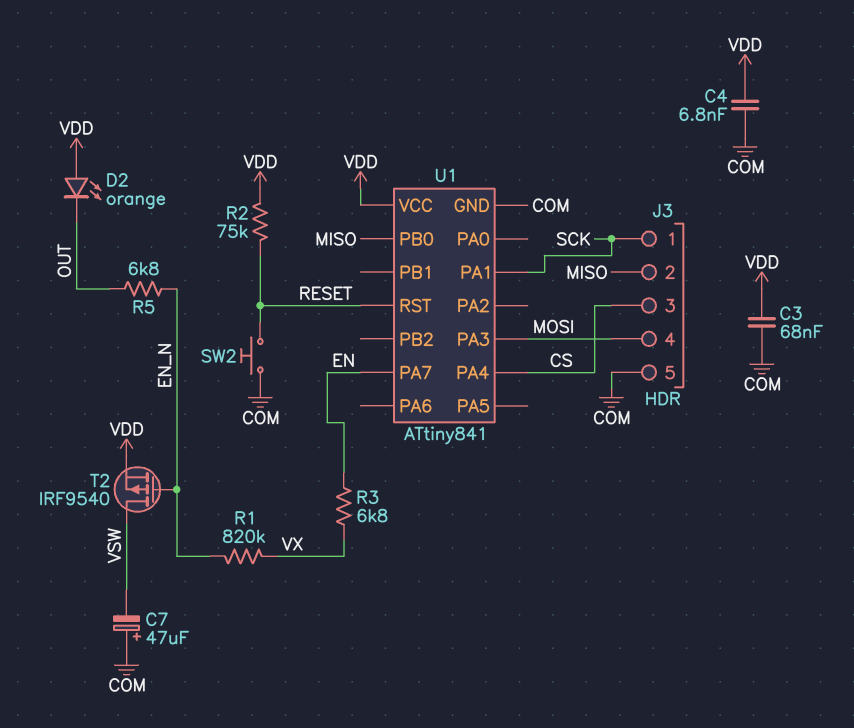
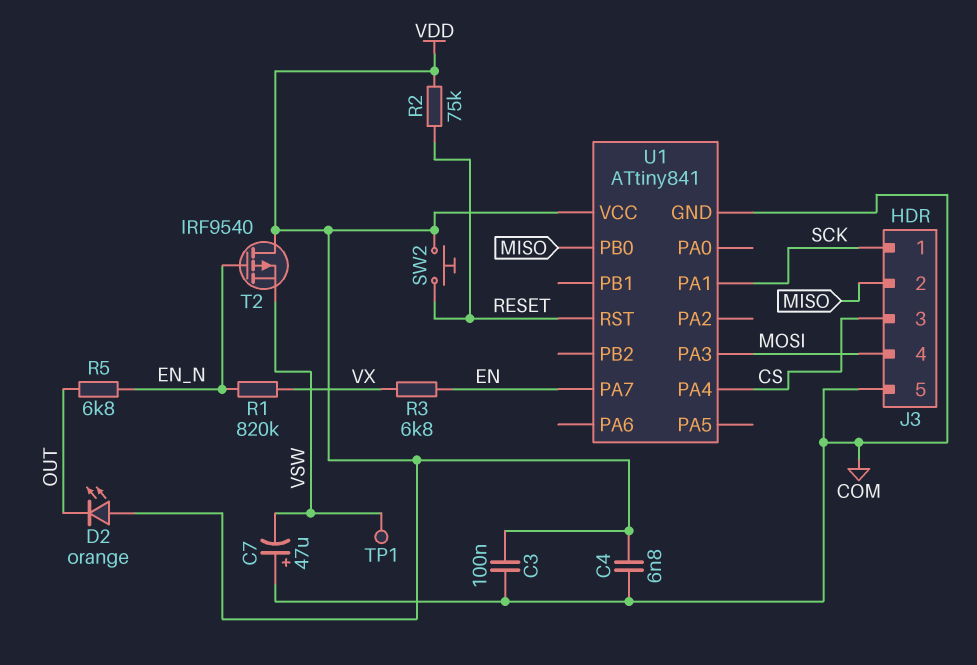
C3: 68nF (COM, VDD) -> 100nF (COM, VDD)
SW2: button (COM, RESET) -> button (RESET, VDD)
T2: PMOS IRF9540 (G EN_N, D VSW, S VDD) -> PMOS IRF9540 (G EN_N, D VDD, S VSW)
TP1: none -> test point (VSW)

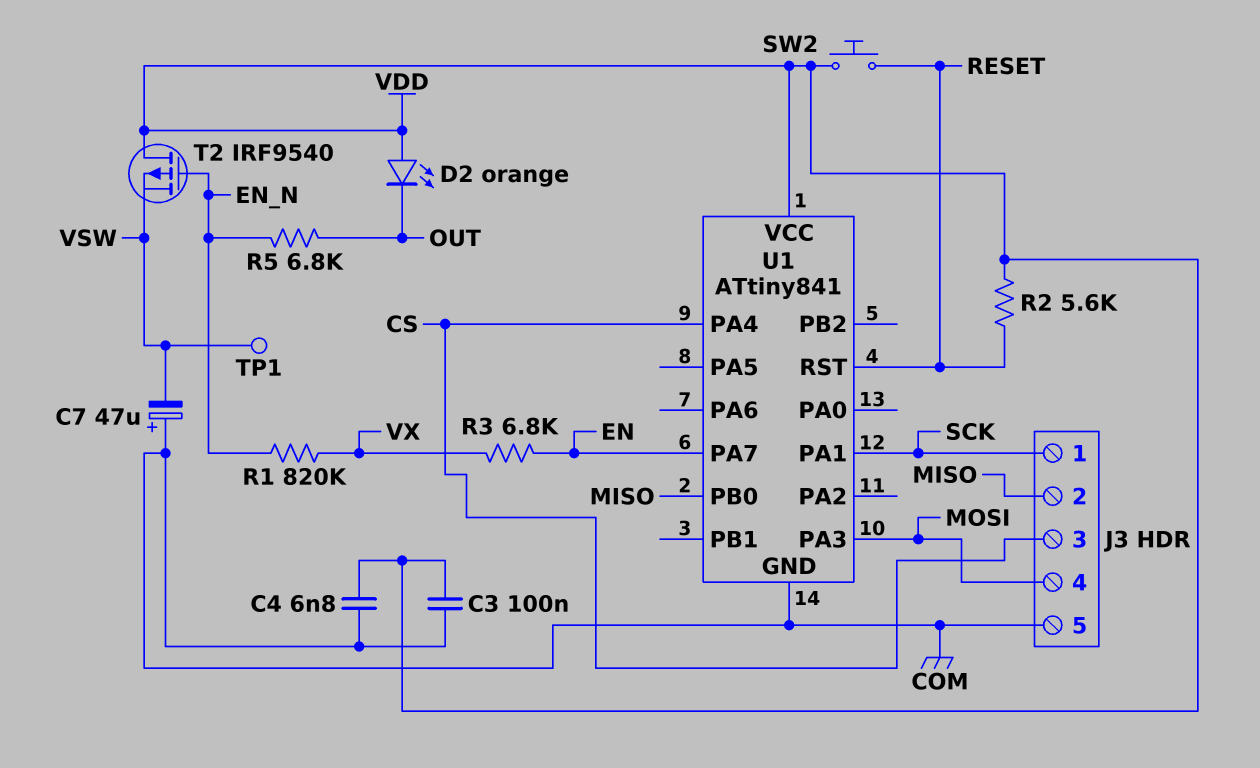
R2: 75k (RESET, VDD) -> 5.6k (RESET, VDD)

